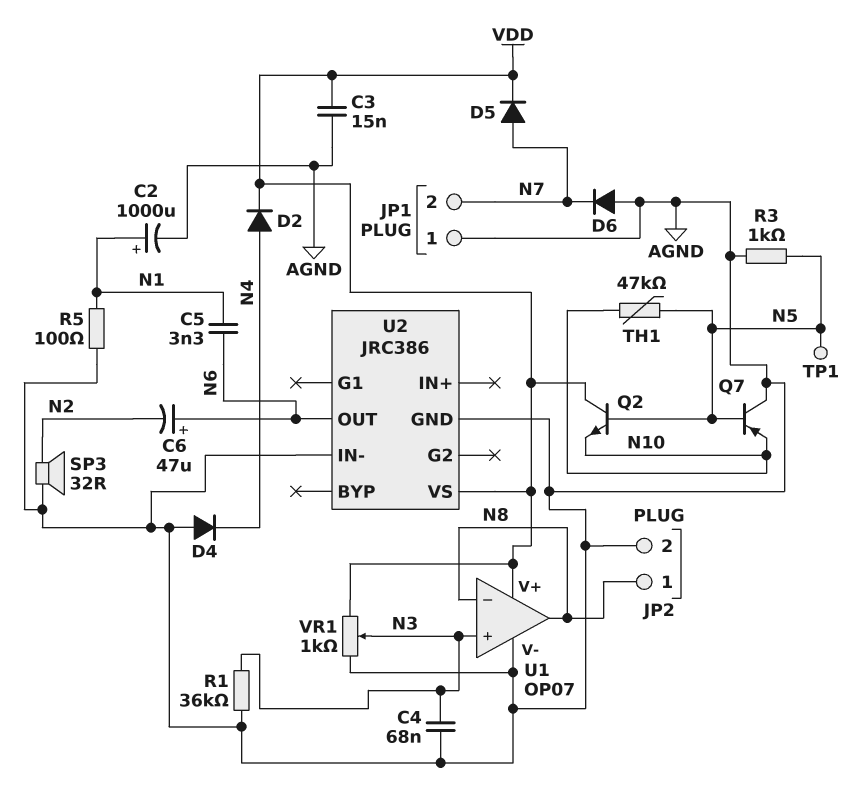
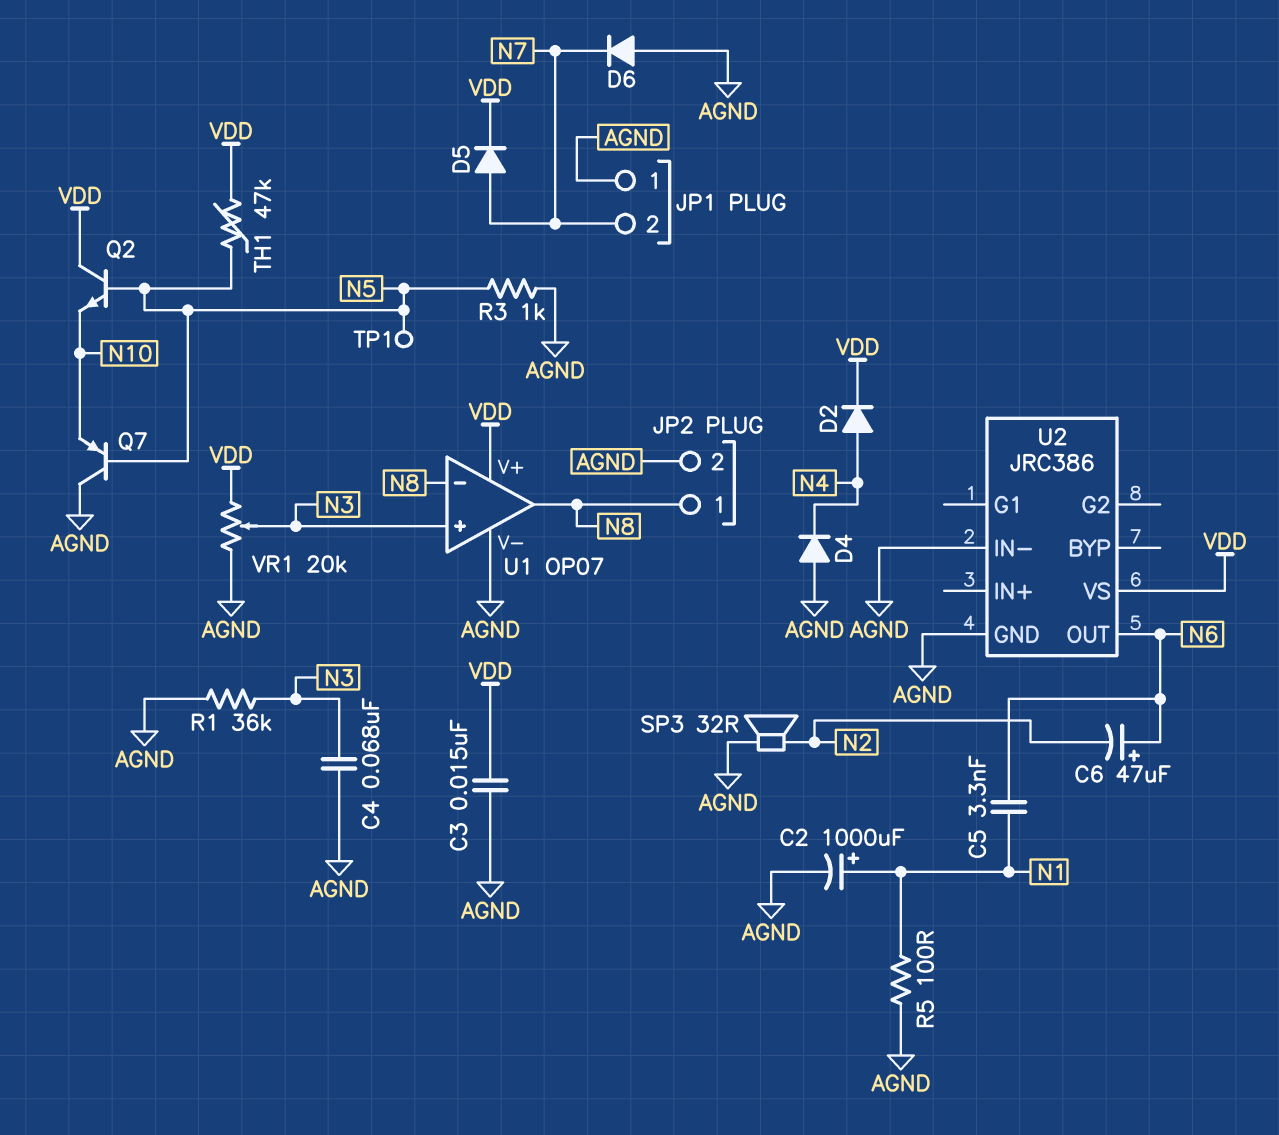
TH1: 47k (N5, N10) -> 47k (N5, VDD)
VR1: 1k (AGND, VDD, wiper N3) -> 20k (AGND, VDD, wiper N3)

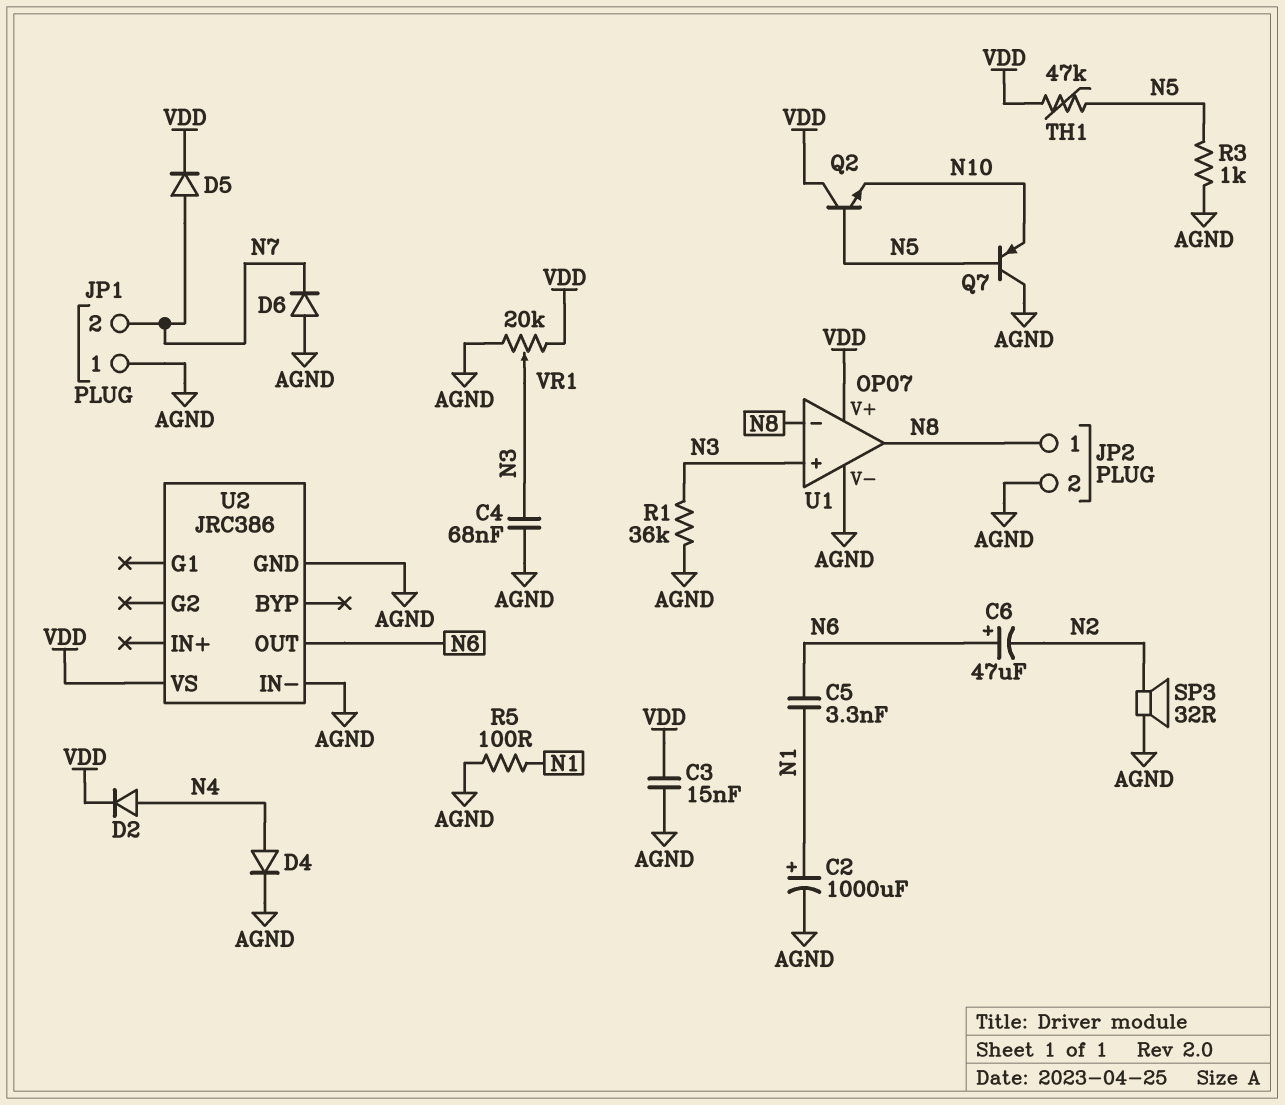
D4: diode (A AGND, K N4) -> diode (A N4, K AGND)
TP1: test point (N5) -> none

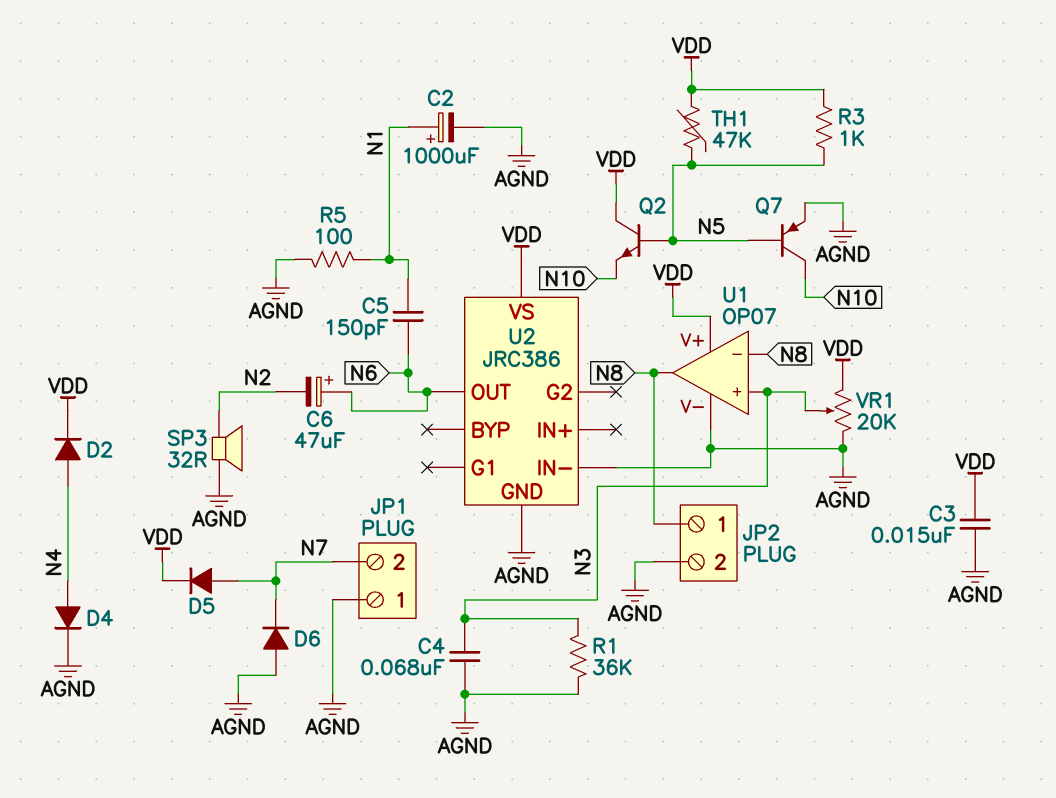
C5: 3.3nF (N1, N6) -> 150pF (N1, N6)
Q7: PNP (B N5, C AGND, E N10) -> PNP (B N5, C N10, E AGND)
R3: 1k (AGND, N5) -> 1k (N5, VDD)

